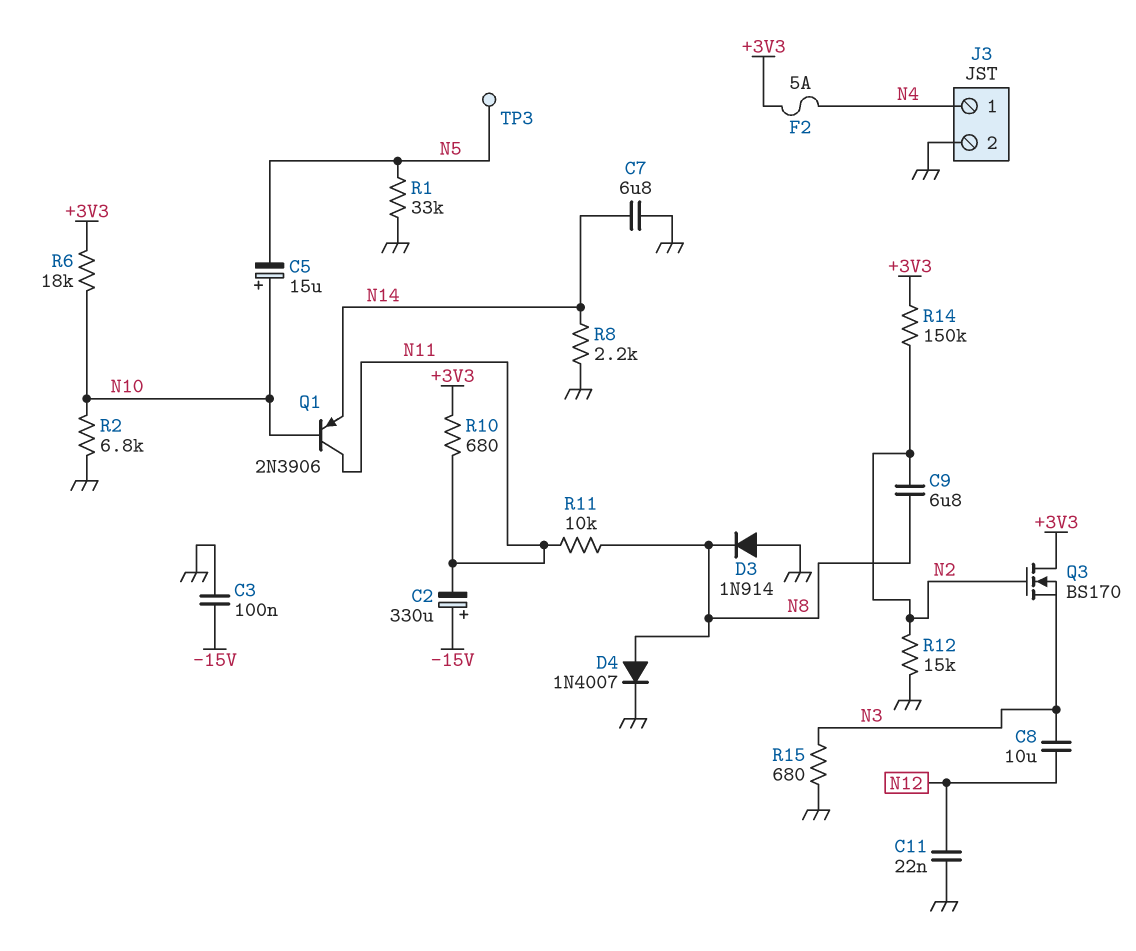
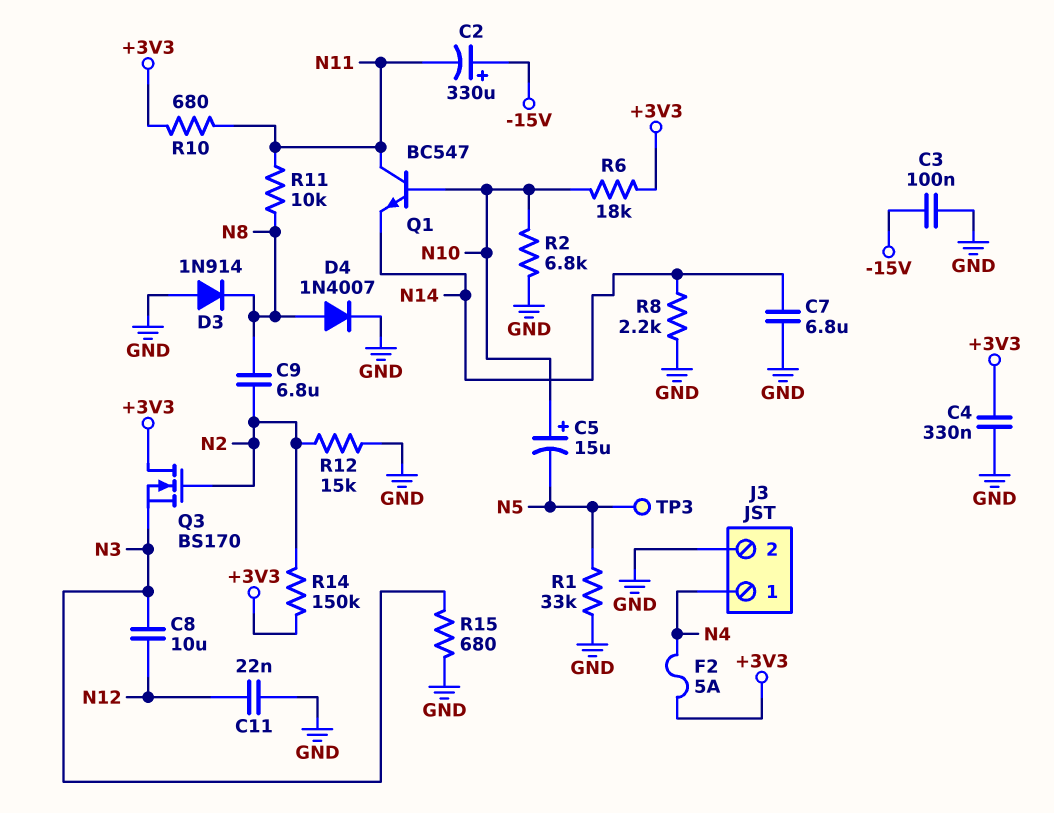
C4: none -> 330nF (+3V3, GND)
Q1: PNP 2N3906 (B N10, C N11, E N14) -> NPN BC547 (B N10, C N11, E N14)

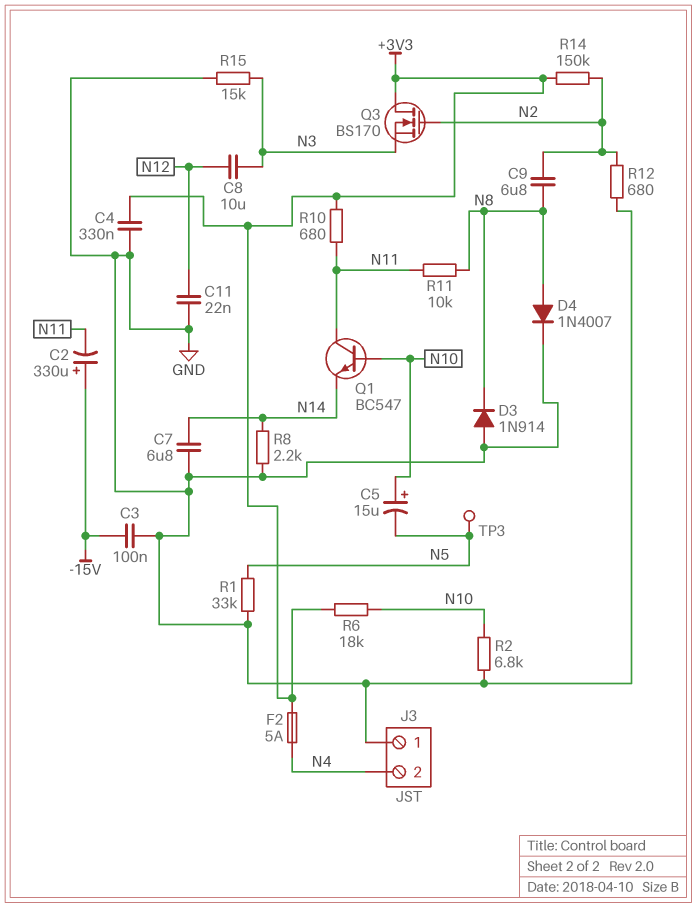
J3 pin 1: N4 -> GND
J3 pin 2: GND -> N4
R12: 15k (GND, N2) -> 680 (GND, N2)
R15: 680 (GND, N3) -> 15k (GND, N3)

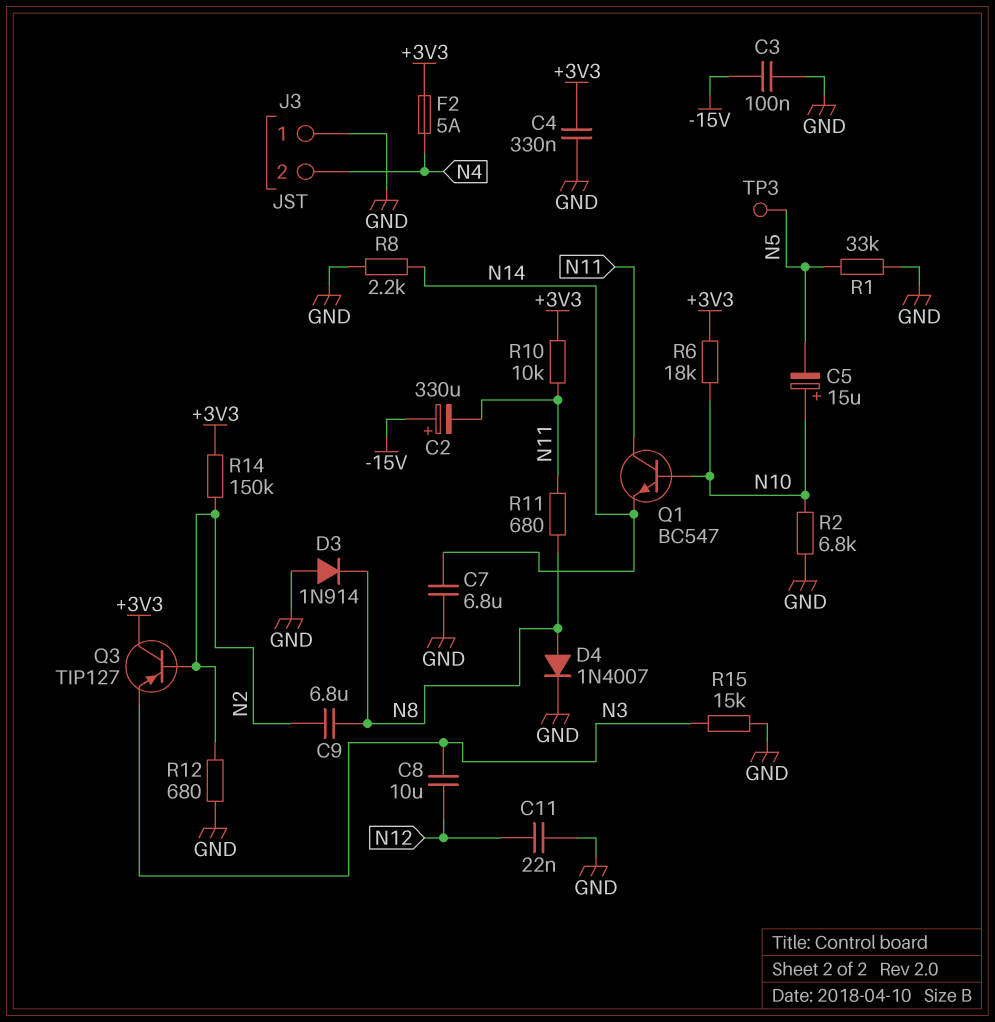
Q3: NMOS BS170 (G N2, D +3V3, S N3) -> PNP TIP127 (B N2, C +3V3, E N3)
R10: 680 (+3V3, N11) -> 10k (+3V3, N11)
R11: 10k (N8, N11) -> 680 (N8, N11)

